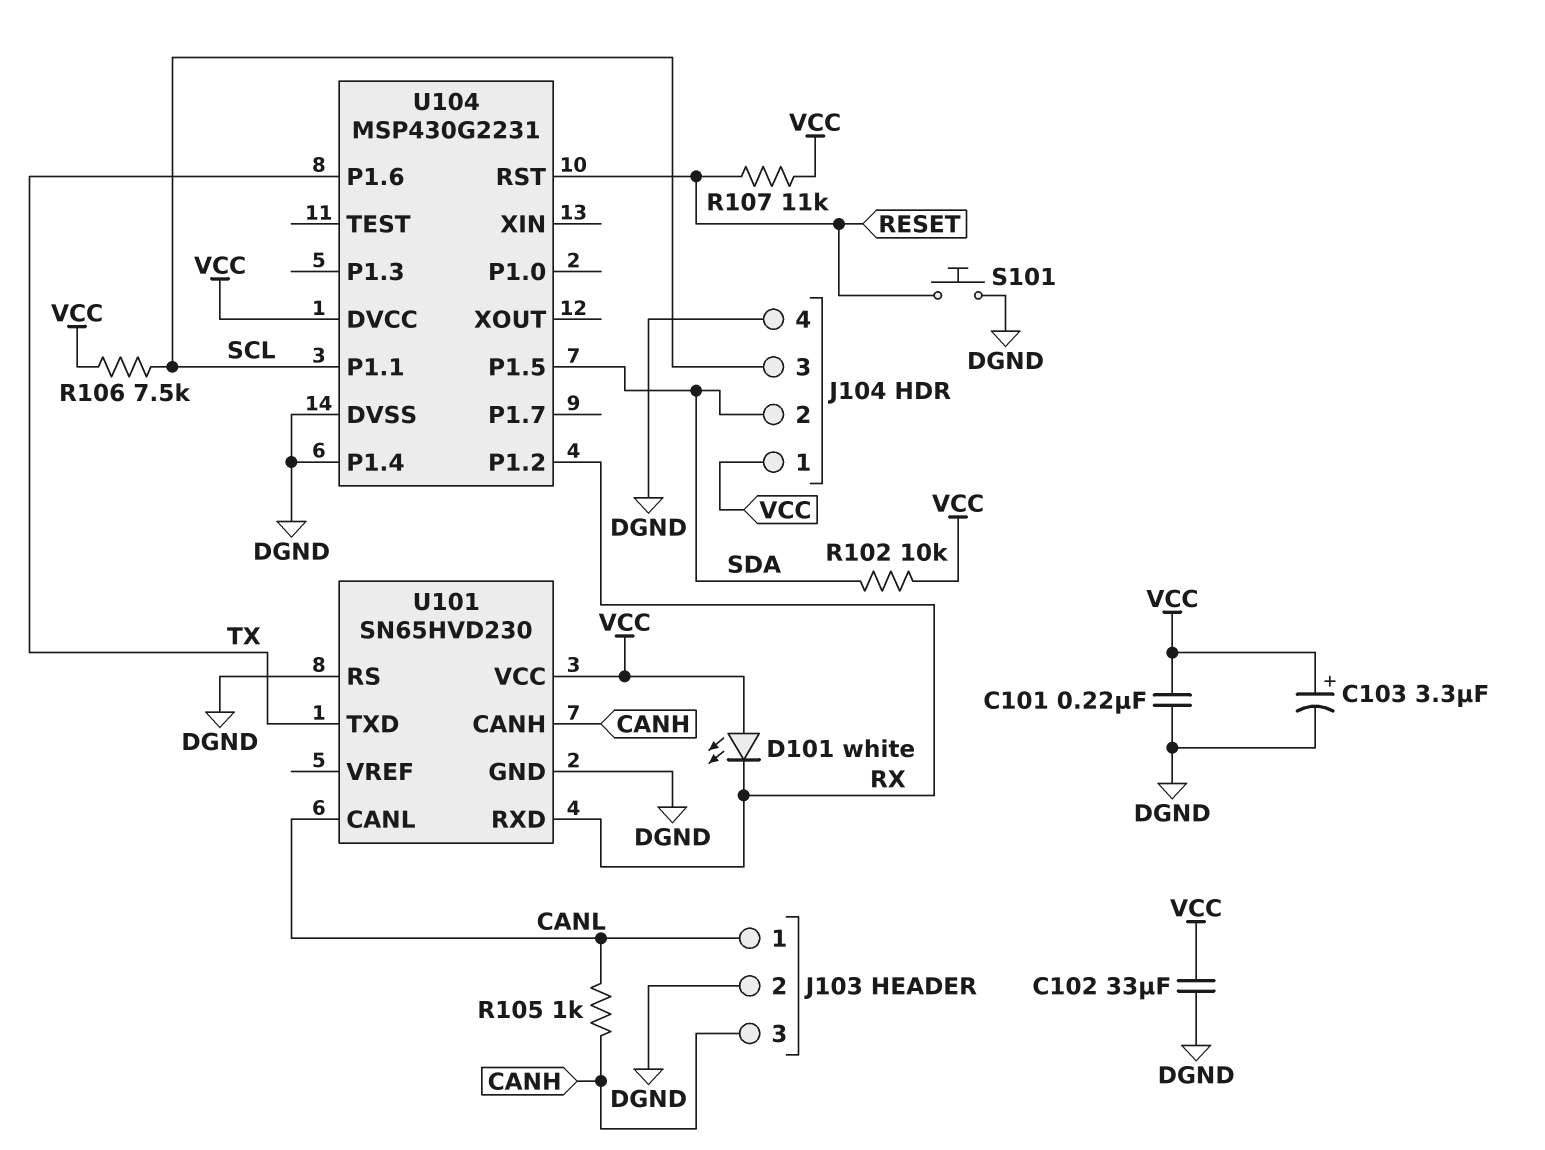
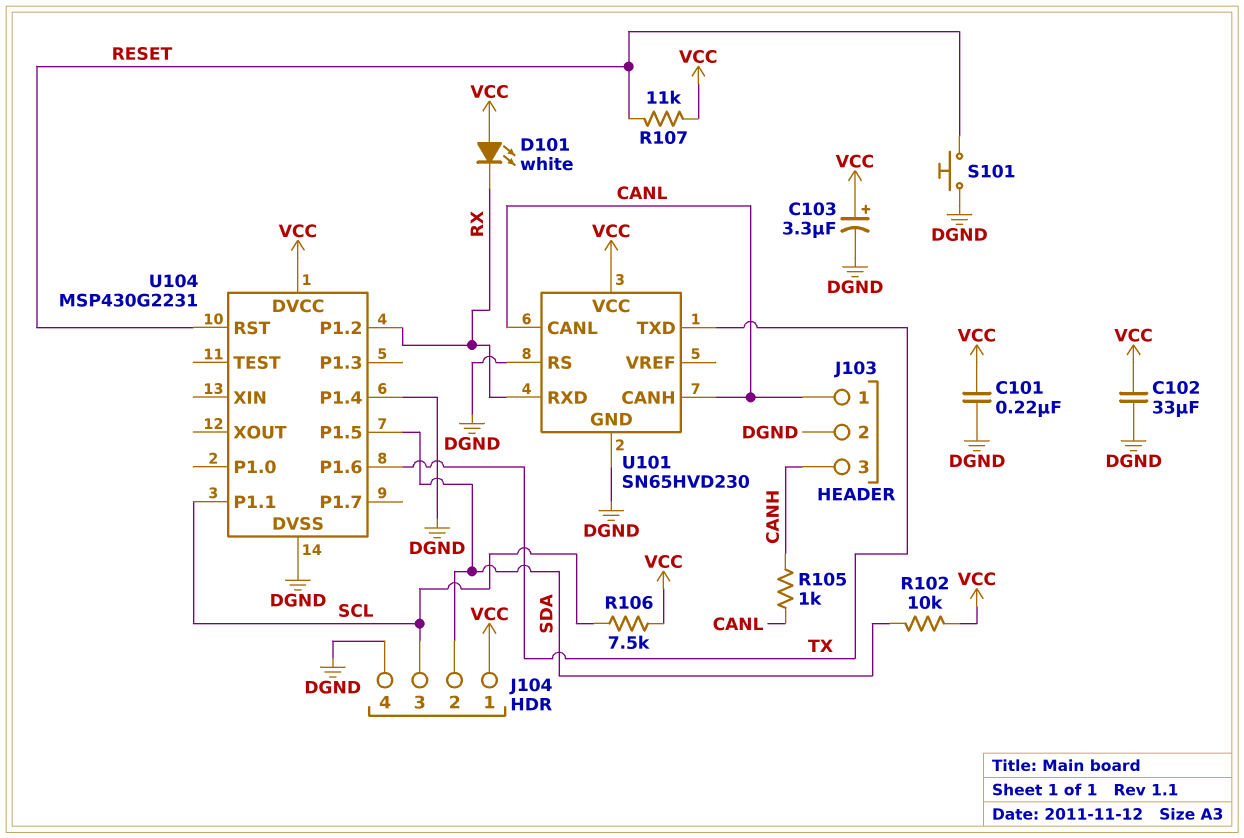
U101 pin CANH: CANH -> CANL

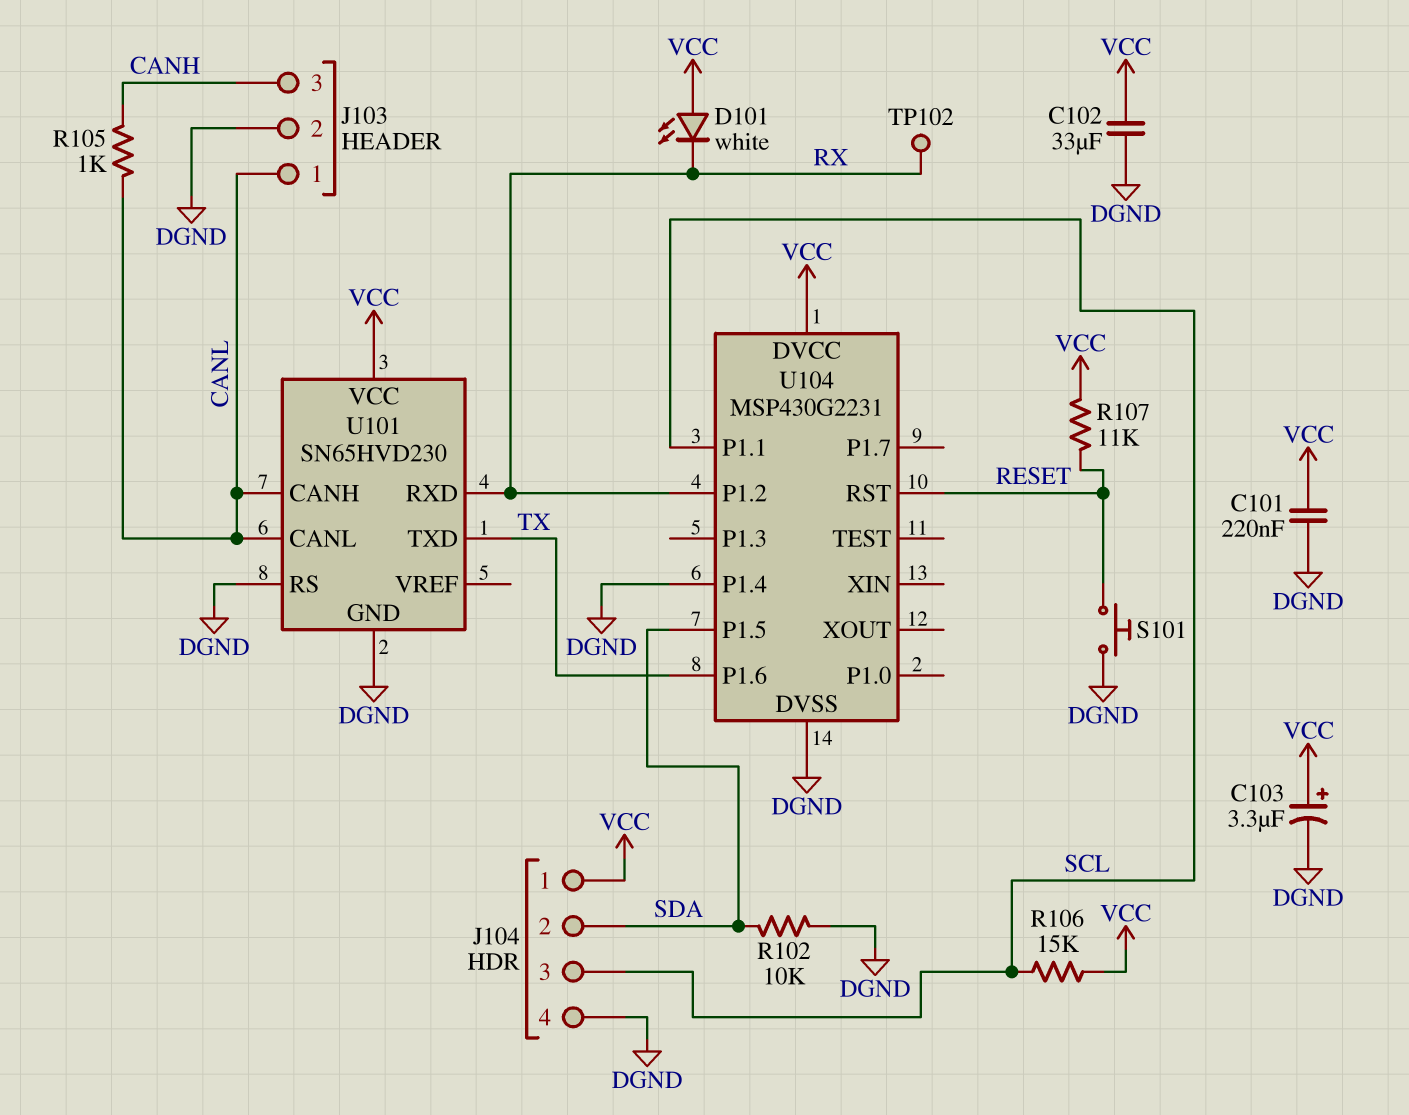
R102: 10k (SDA, VCC) -> 10k (DGND, SDA)
R106: 7.5k (SCL, VCC) -> 15k (SCL, VCC)
TP102: none -> test point (RX)

